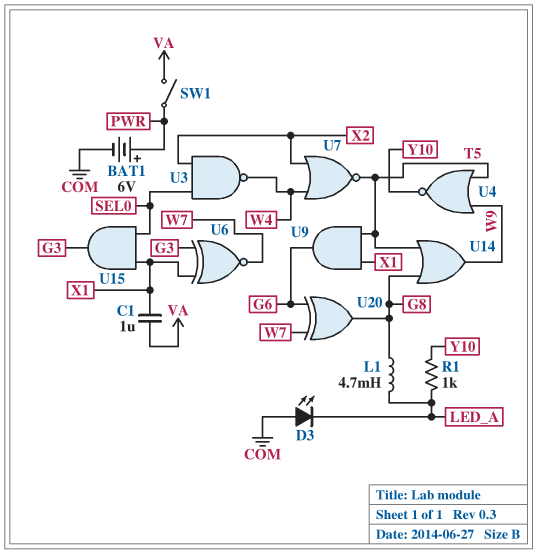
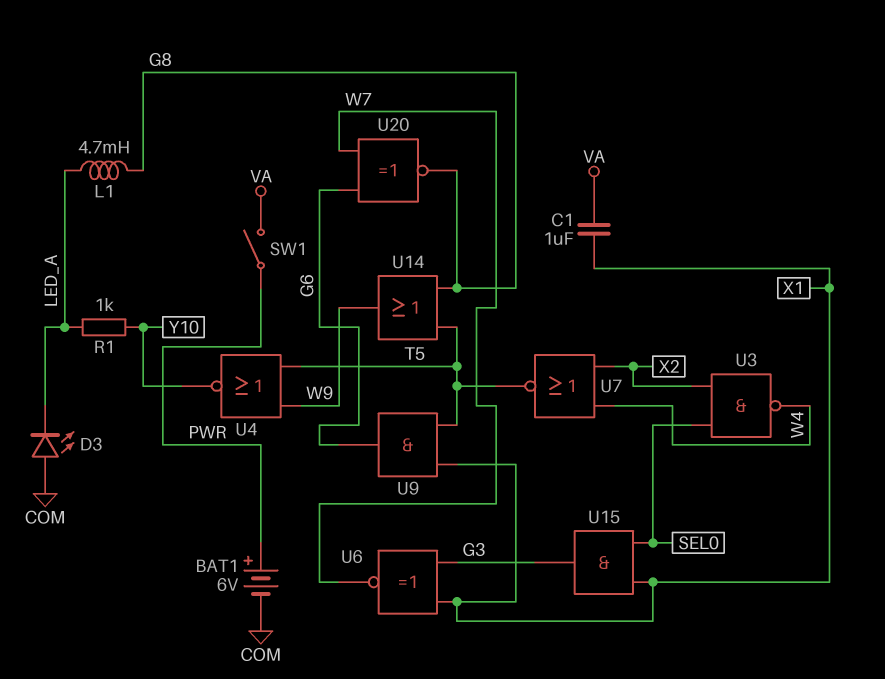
U20: XOR (in G6, in W7, out G8) -> XNOR (in G6, in W7, out G8)

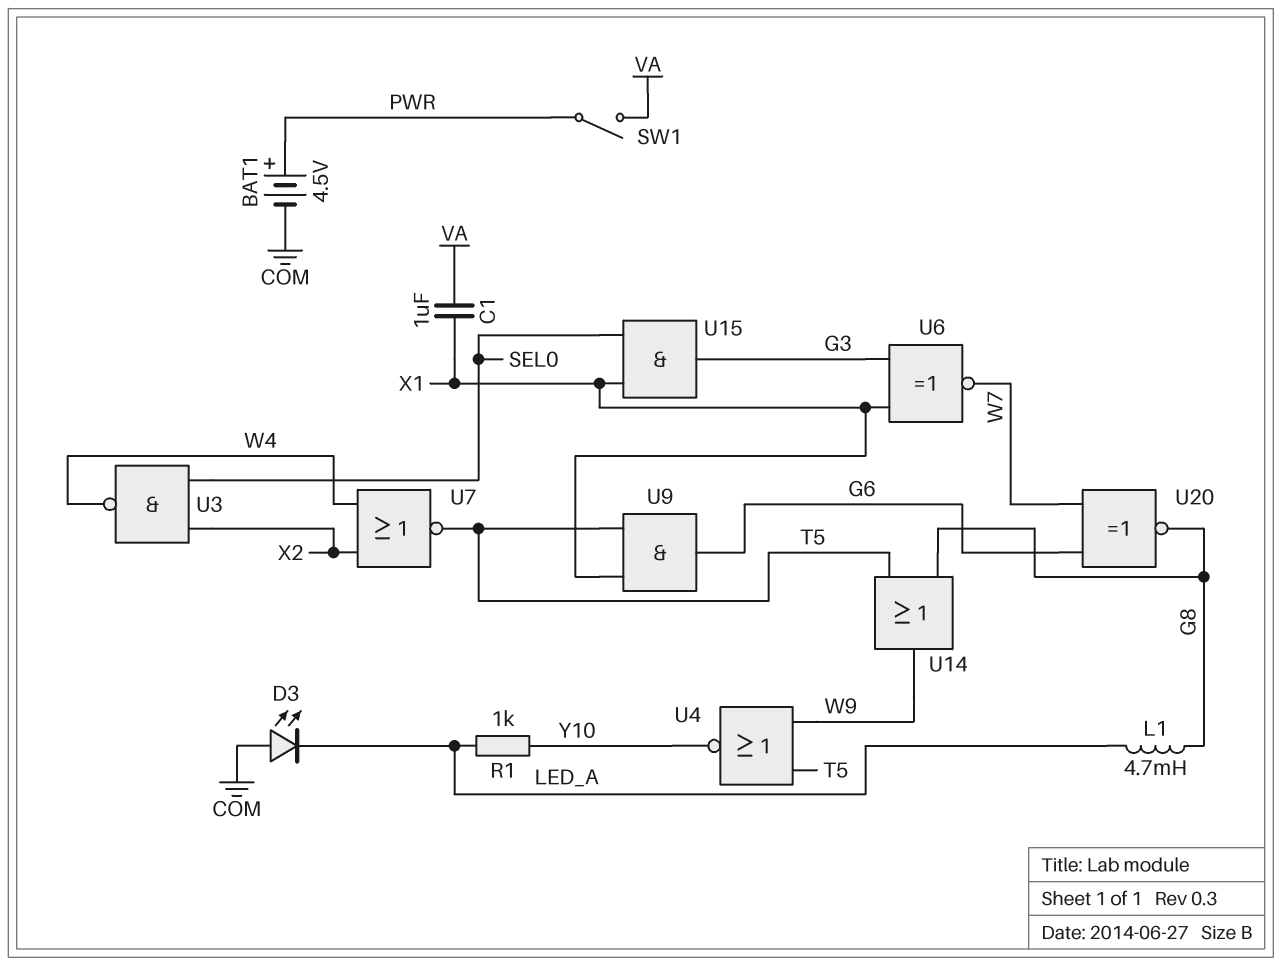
BAT1: 6V (plus PWR, minus COM) -> 4.5V (plus PWR, minus COM)

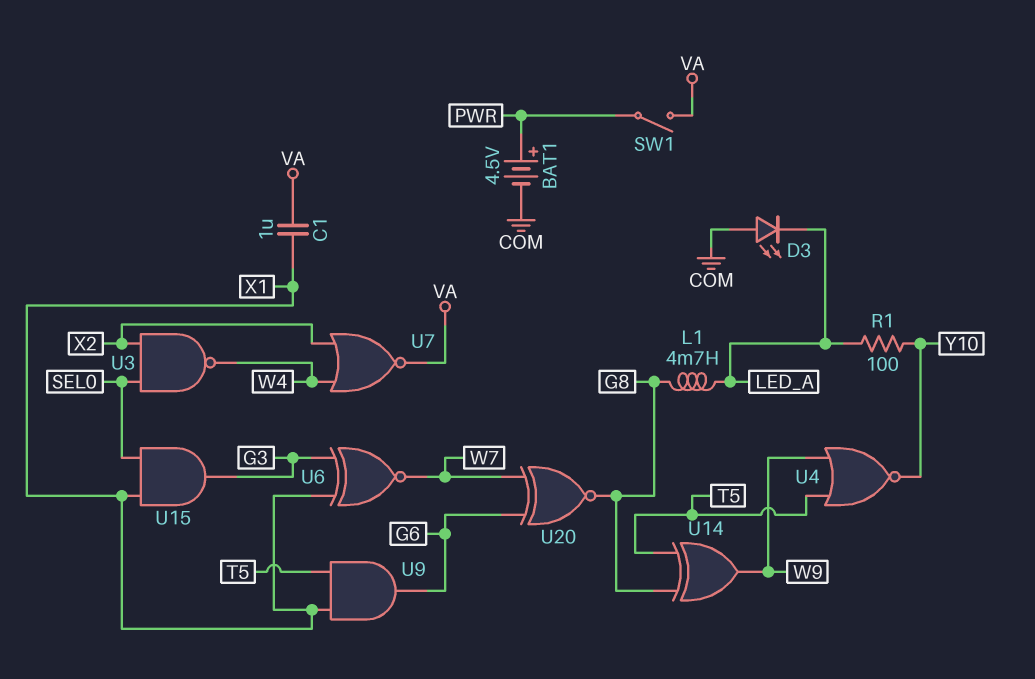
R1: 1k (LED_A, Y10) -> 100 (LED_A, Y10)
U7: NOR (in W4, in X2, out T5) -> NOR (in W4, in X2, out VA)
U14: OR (in G8, in T5, out W9) -> XOR (in G8, in T5, out W9)

